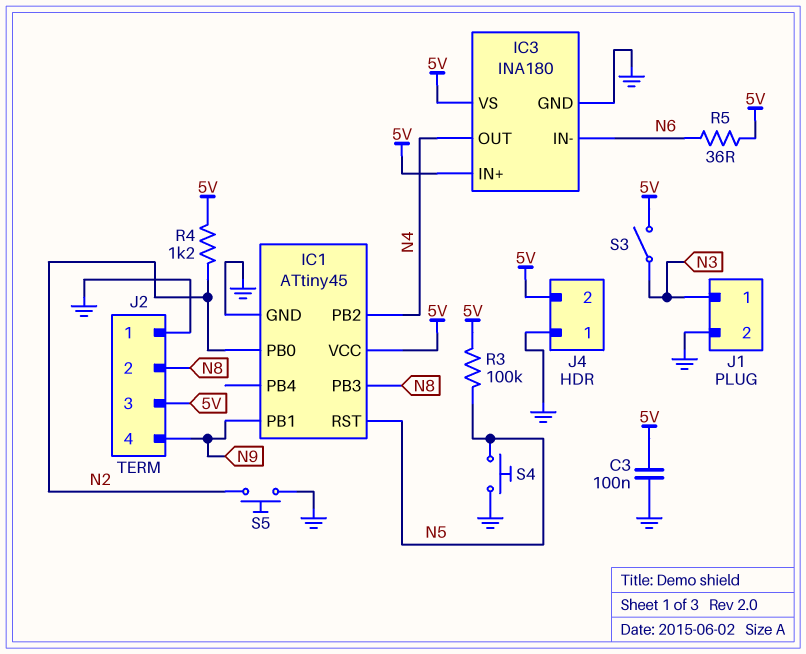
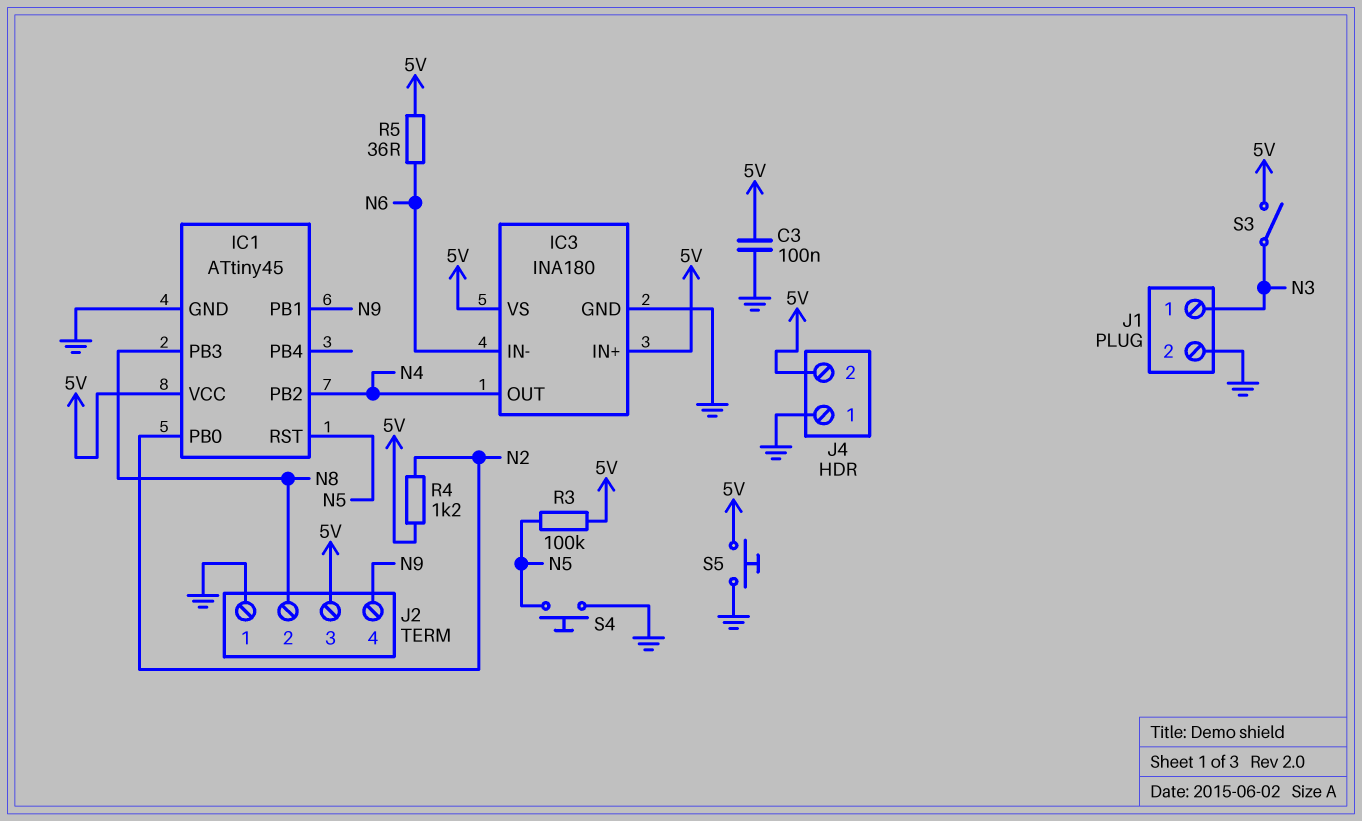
S5: button (GND, N2) -> button (5V, GND)

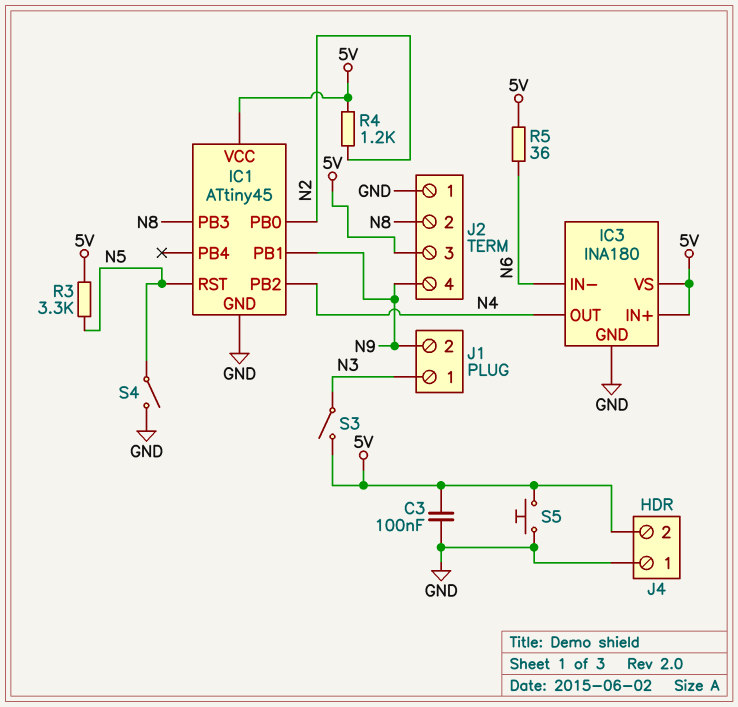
J1 pin 2: GND -> N9
R3: 100k (5V, N5) -> 3.3k (5V, N5)
S4: button (GND, N5) -> switch (GND, N5)

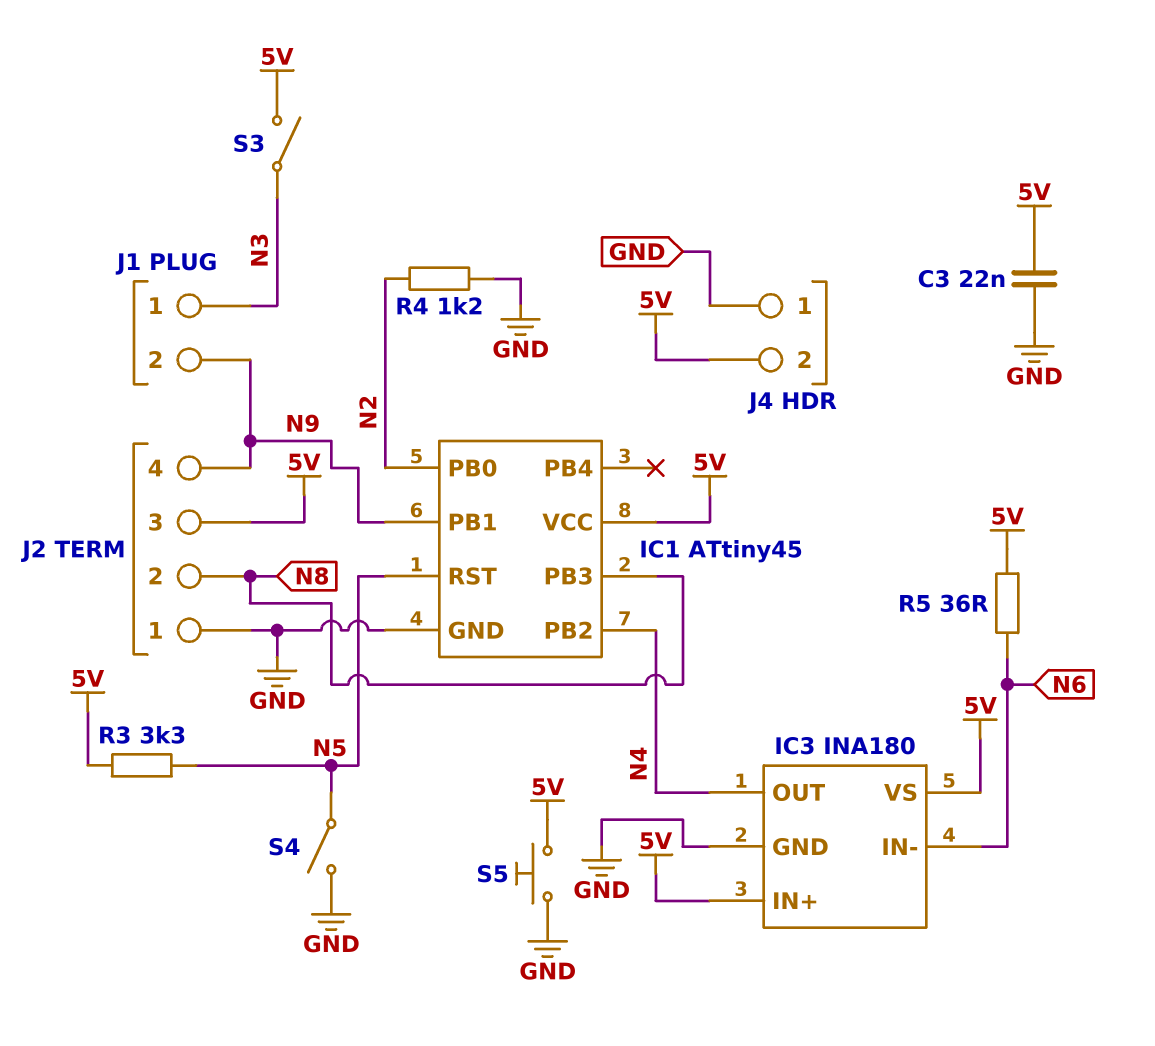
C3: 100nF (5V, GND) -> 22nF (5V, GND)
R4: 1.2k (5V, N2) -> 1.2k (GND, N2)

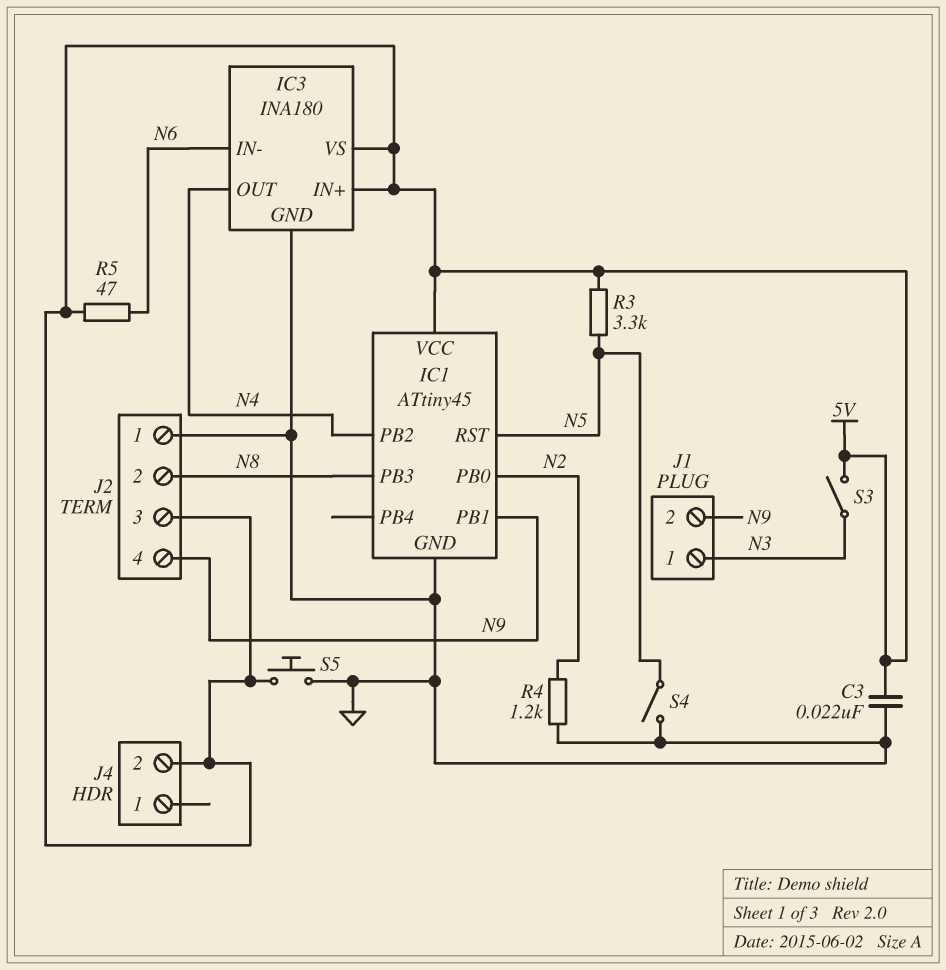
J4 pin 1: GND -> none
R5: 36 (5V, N6) -> 47 (5V, N6)

